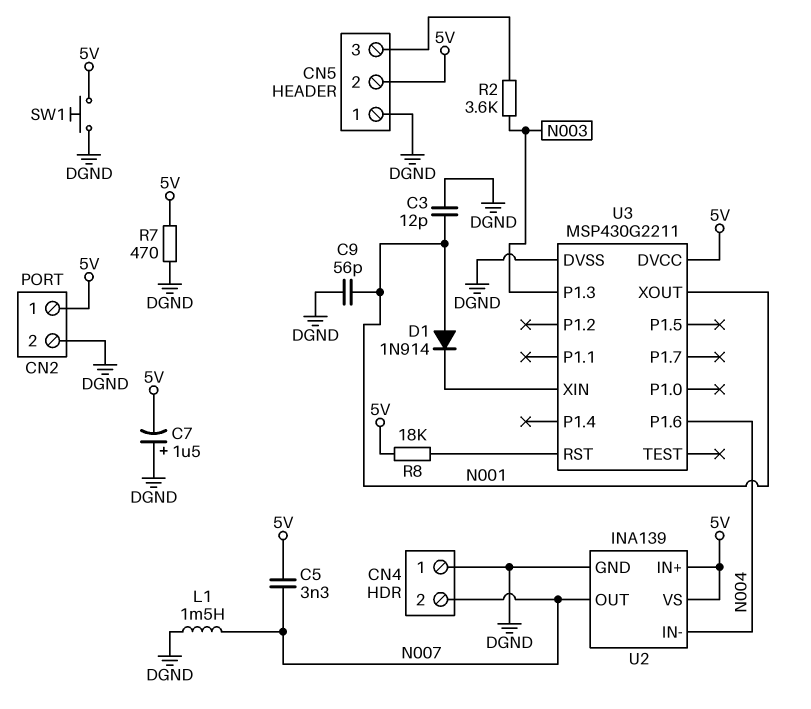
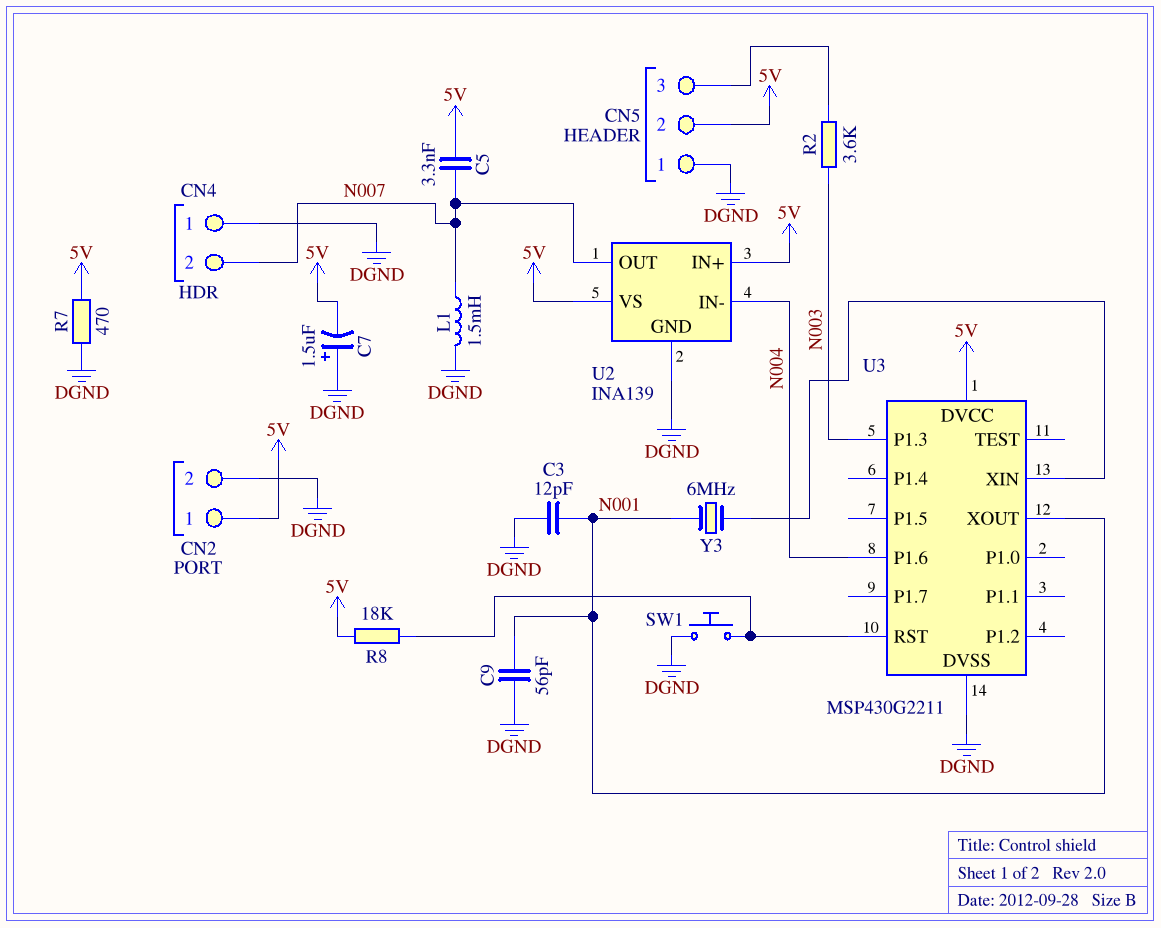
D1: diode 1N914 (A N001, K U3/XIN) -> none
SW1: button (5V, DGND) -> button (DGND, U3/RST)
Y3: none -> 6MHz (N001, U3/XIN)

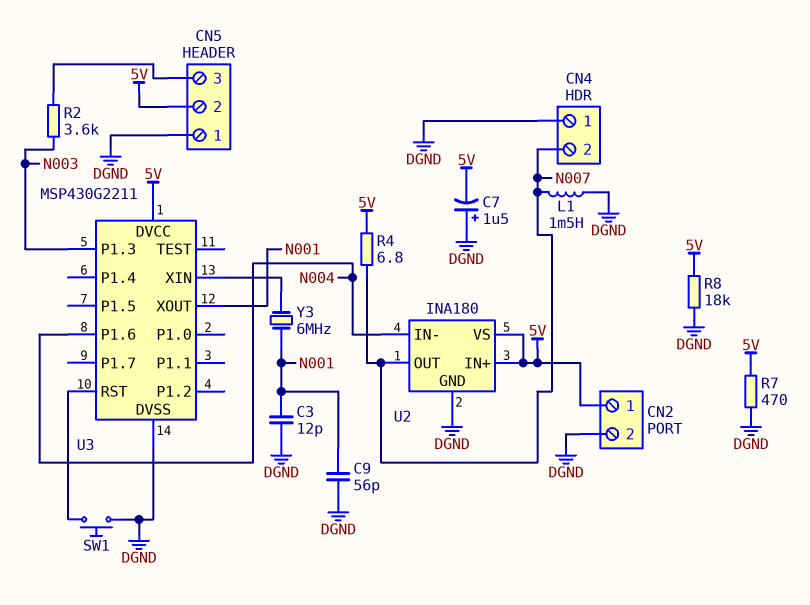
C5: 3.3nF (5V, N007) -> none
R4: none -> 6.8 (5V, N007)
R8: 18k (5V, U3/RST) -> 18k (5V, DGND)
U2: INA139 -> INA180

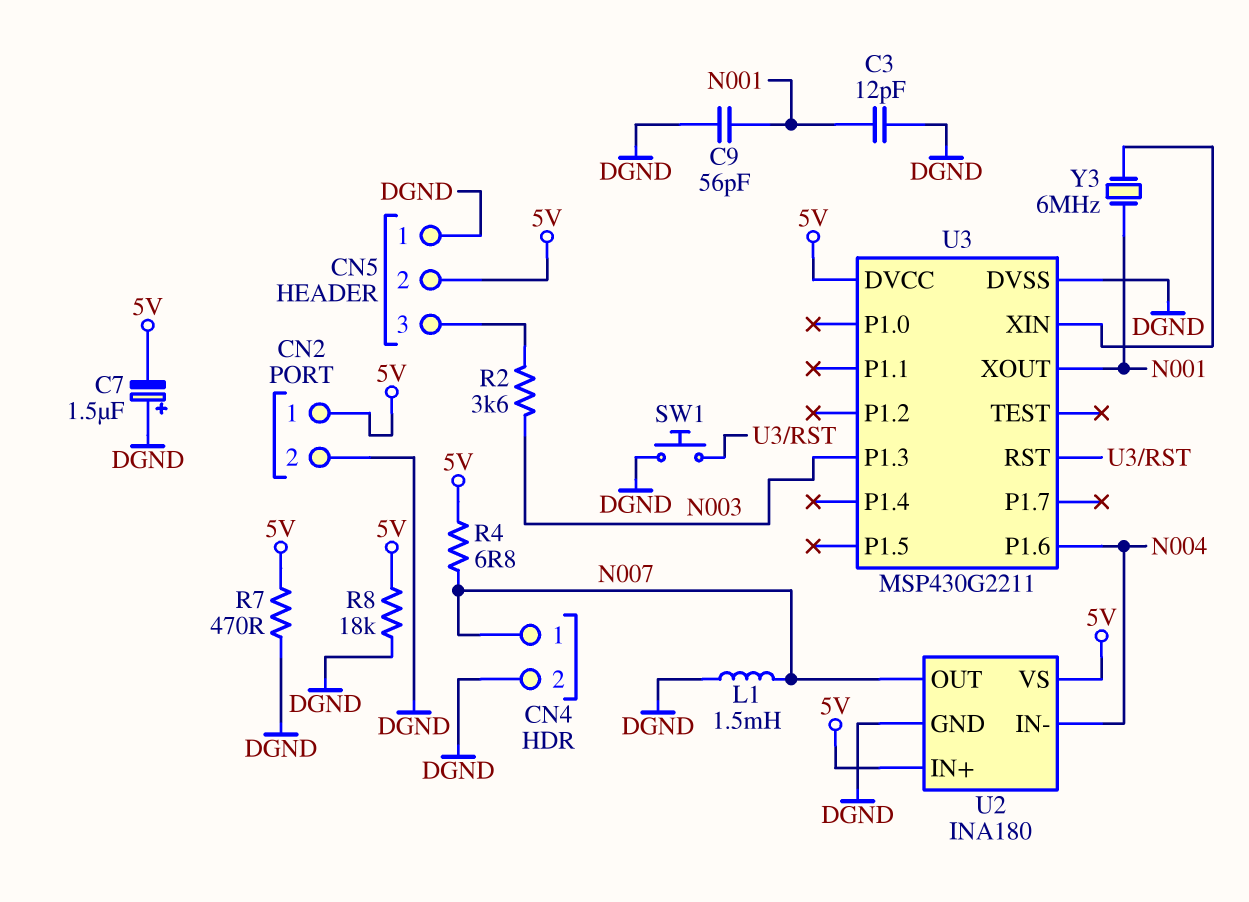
CN4 pin 1: DGND -> N007
CN4 pin 2: N007 -> DGND

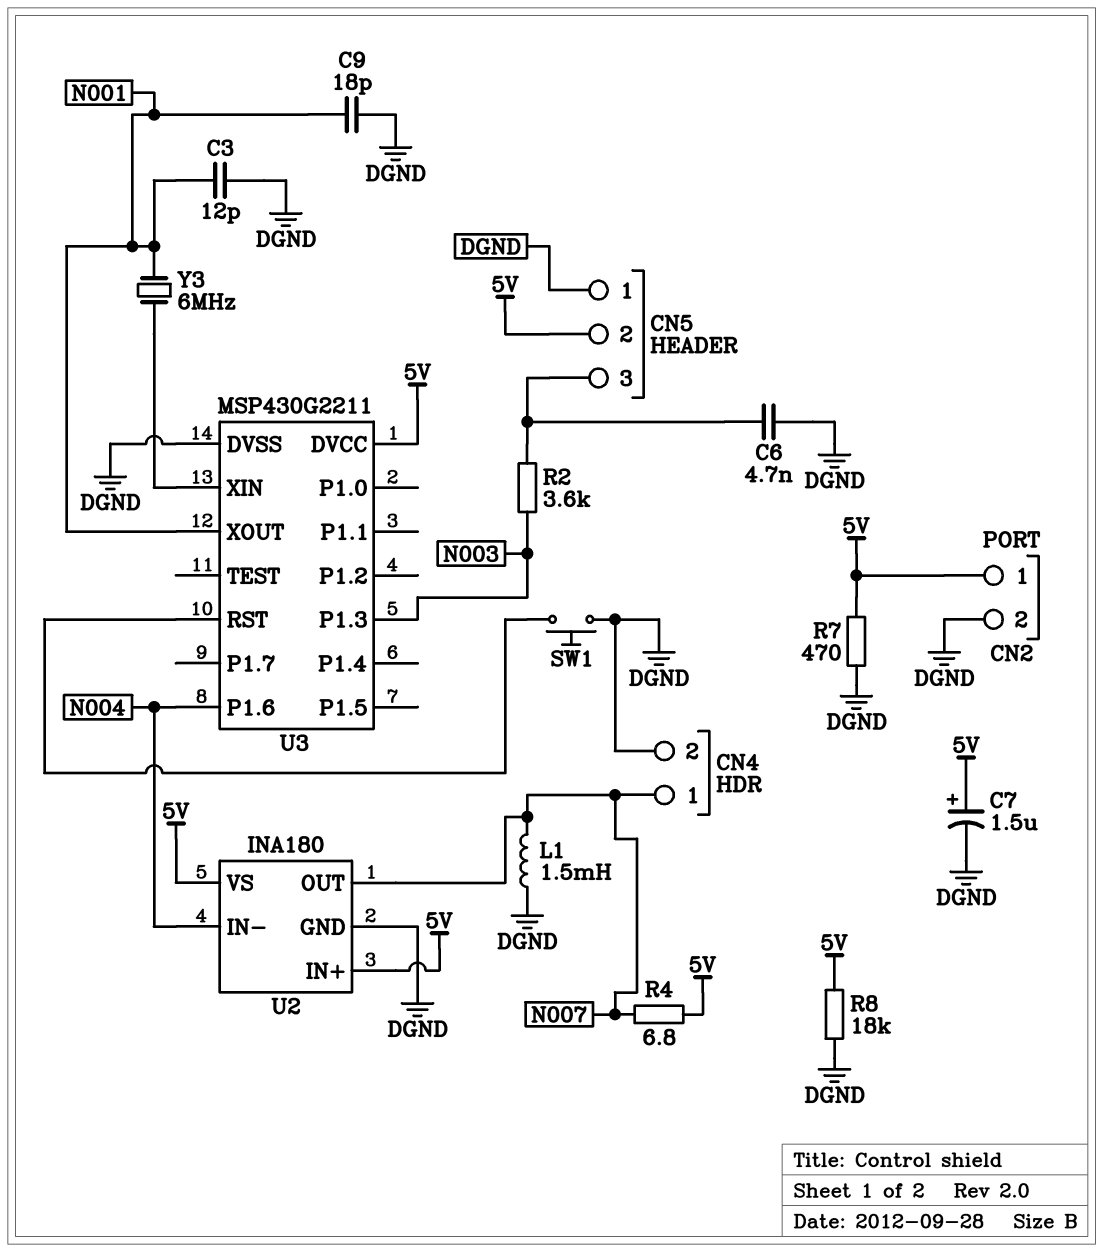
C6: none -> 4.7nF (CN5/3, DGND)
C7: 1.5uF (plus DGND, minus 5V) -> 1.5uF (plus 5V, minus DGND)
C9: 56pF (DGND, N001) -> 18pF (DGND, N001)

